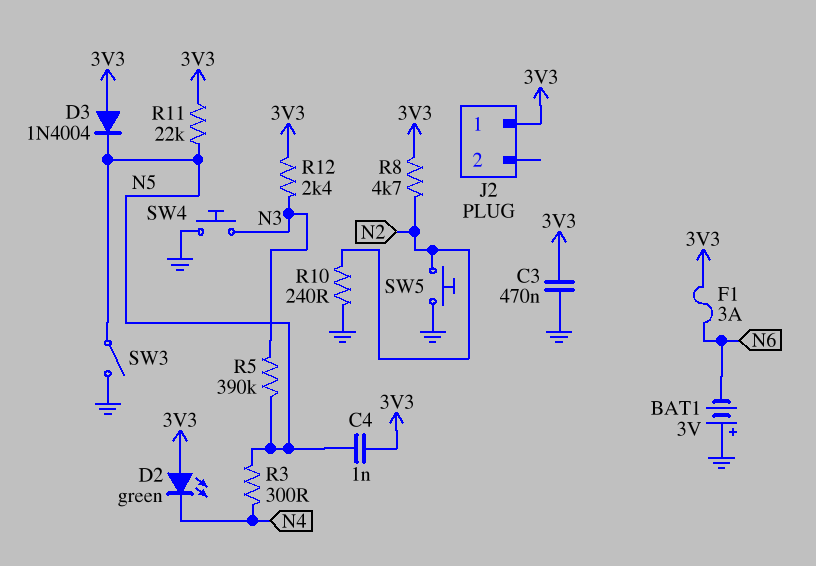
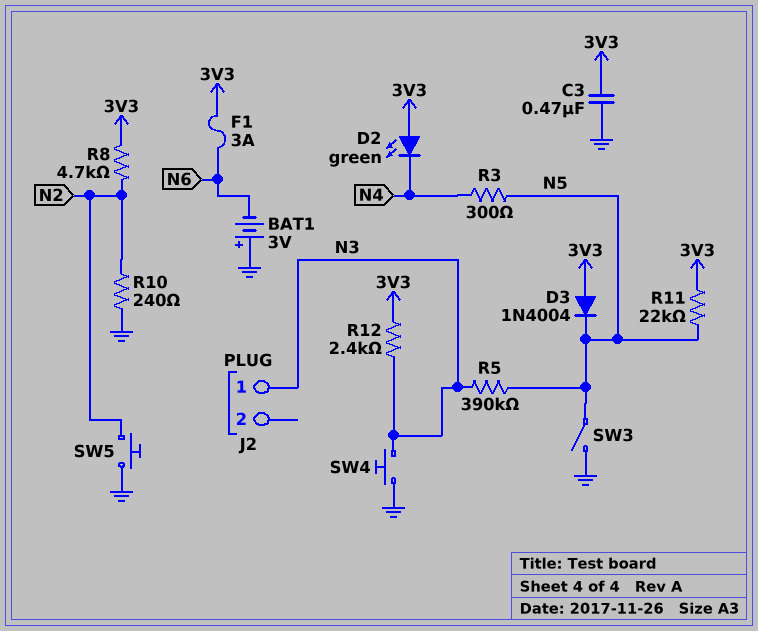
C4: 1nF (3V3, N5) -> none
J2 pin 1: 3V3 -> N3

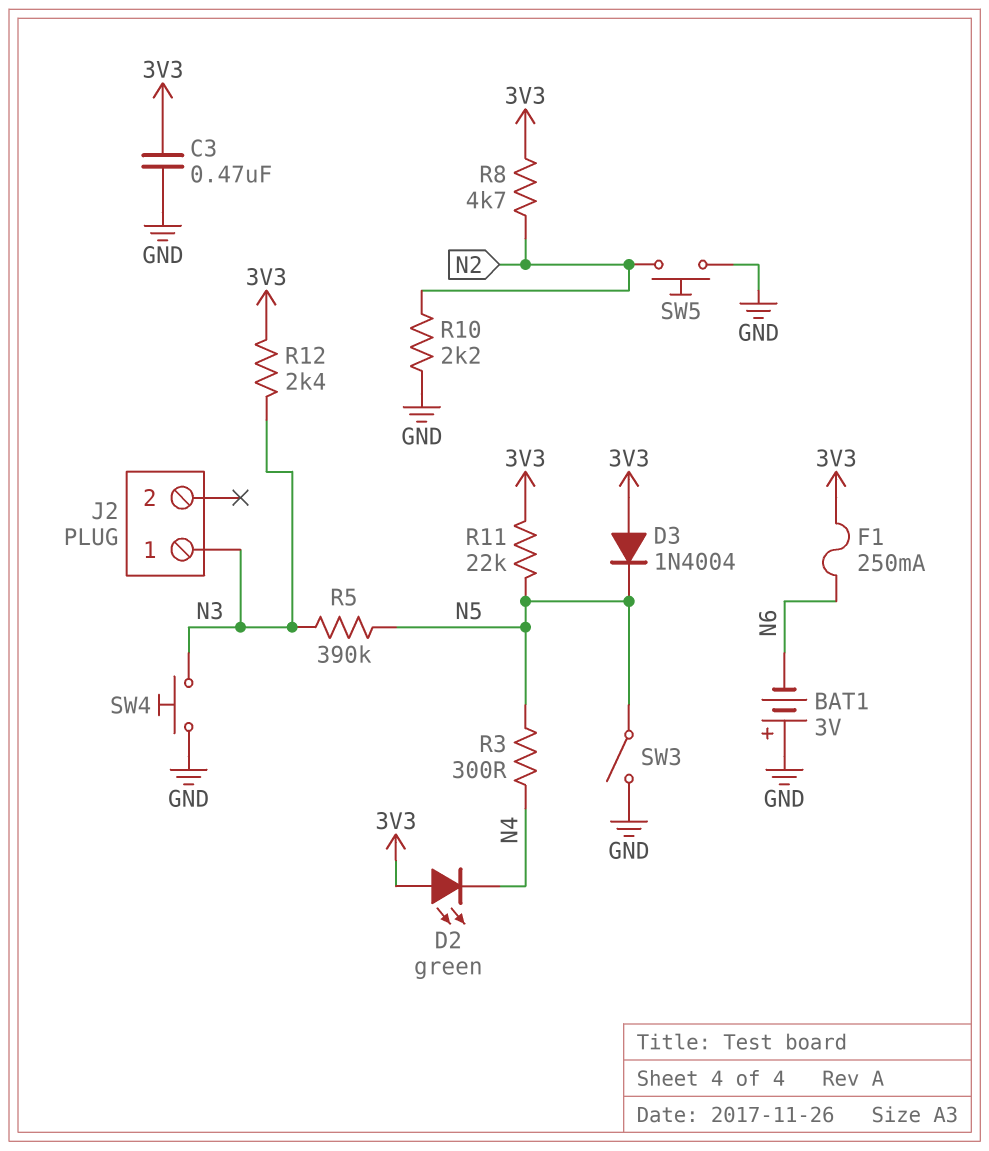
F1: 3A (3V3, N6) -> 250mA (3V3, N6)
R10: 240 (GND, N2) -> 2.2k (GND, N2)

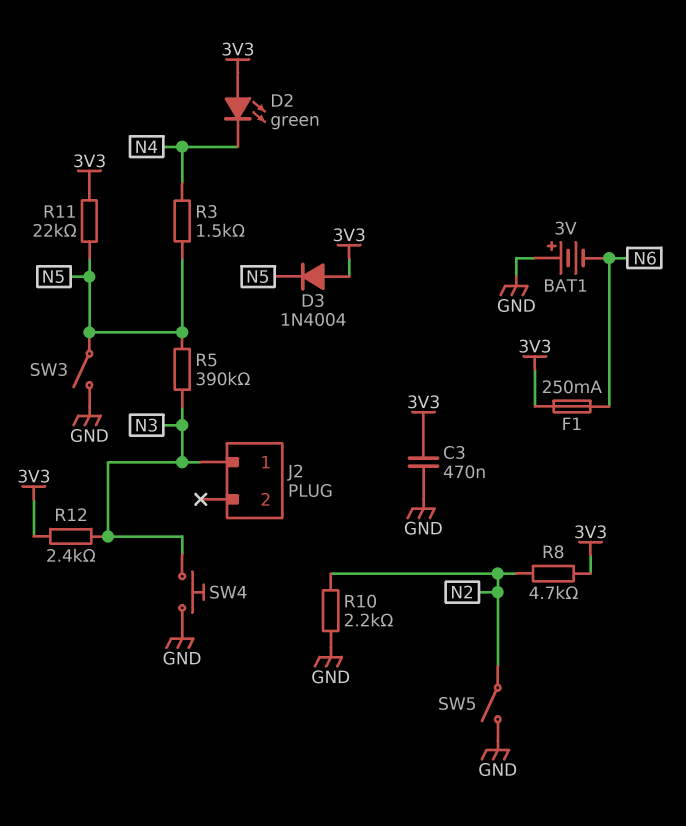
R3: 300 (N4, N5) -> 1.5k (N4, N5)
SW5: button (GND, N2) -> switch (GND, N2)

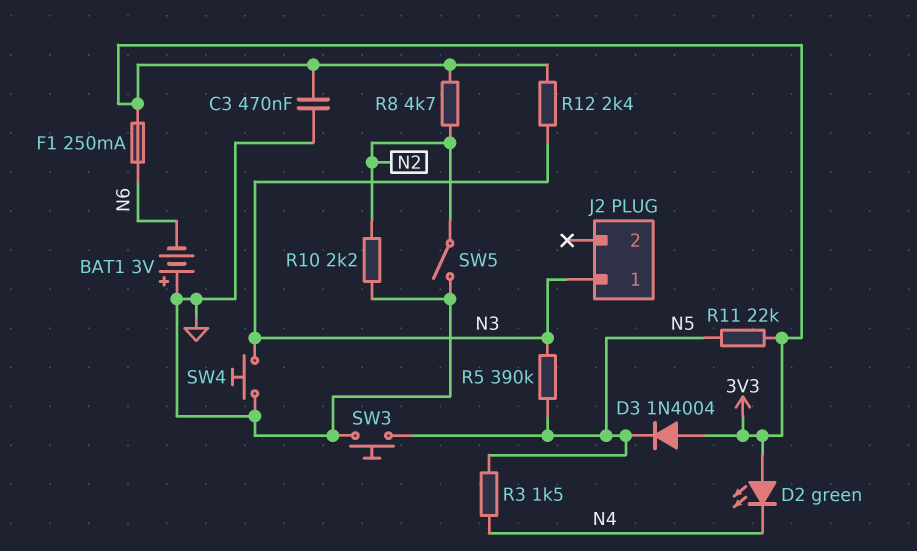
SW3: switch (GND, N5) -> button (GND, N5)

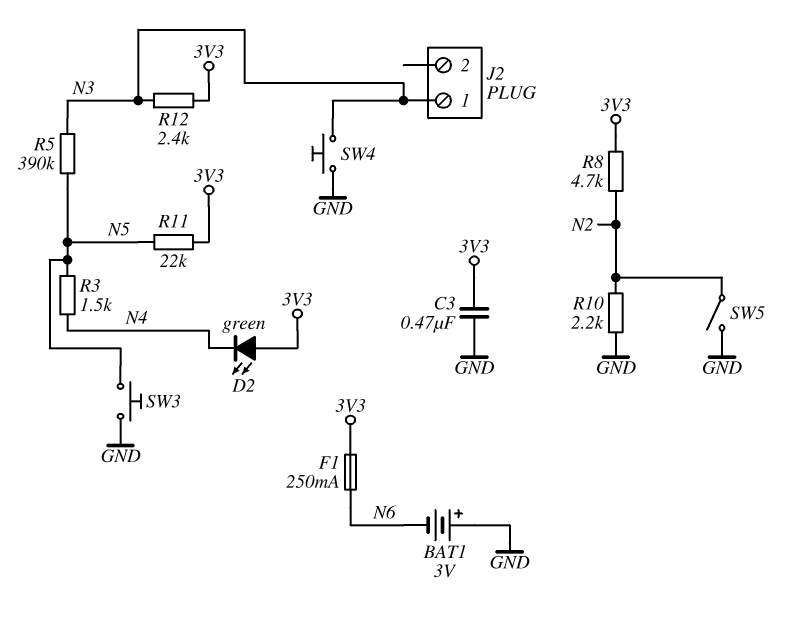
D3: diode 1N4004 (A 3V3, K N5) -> none

